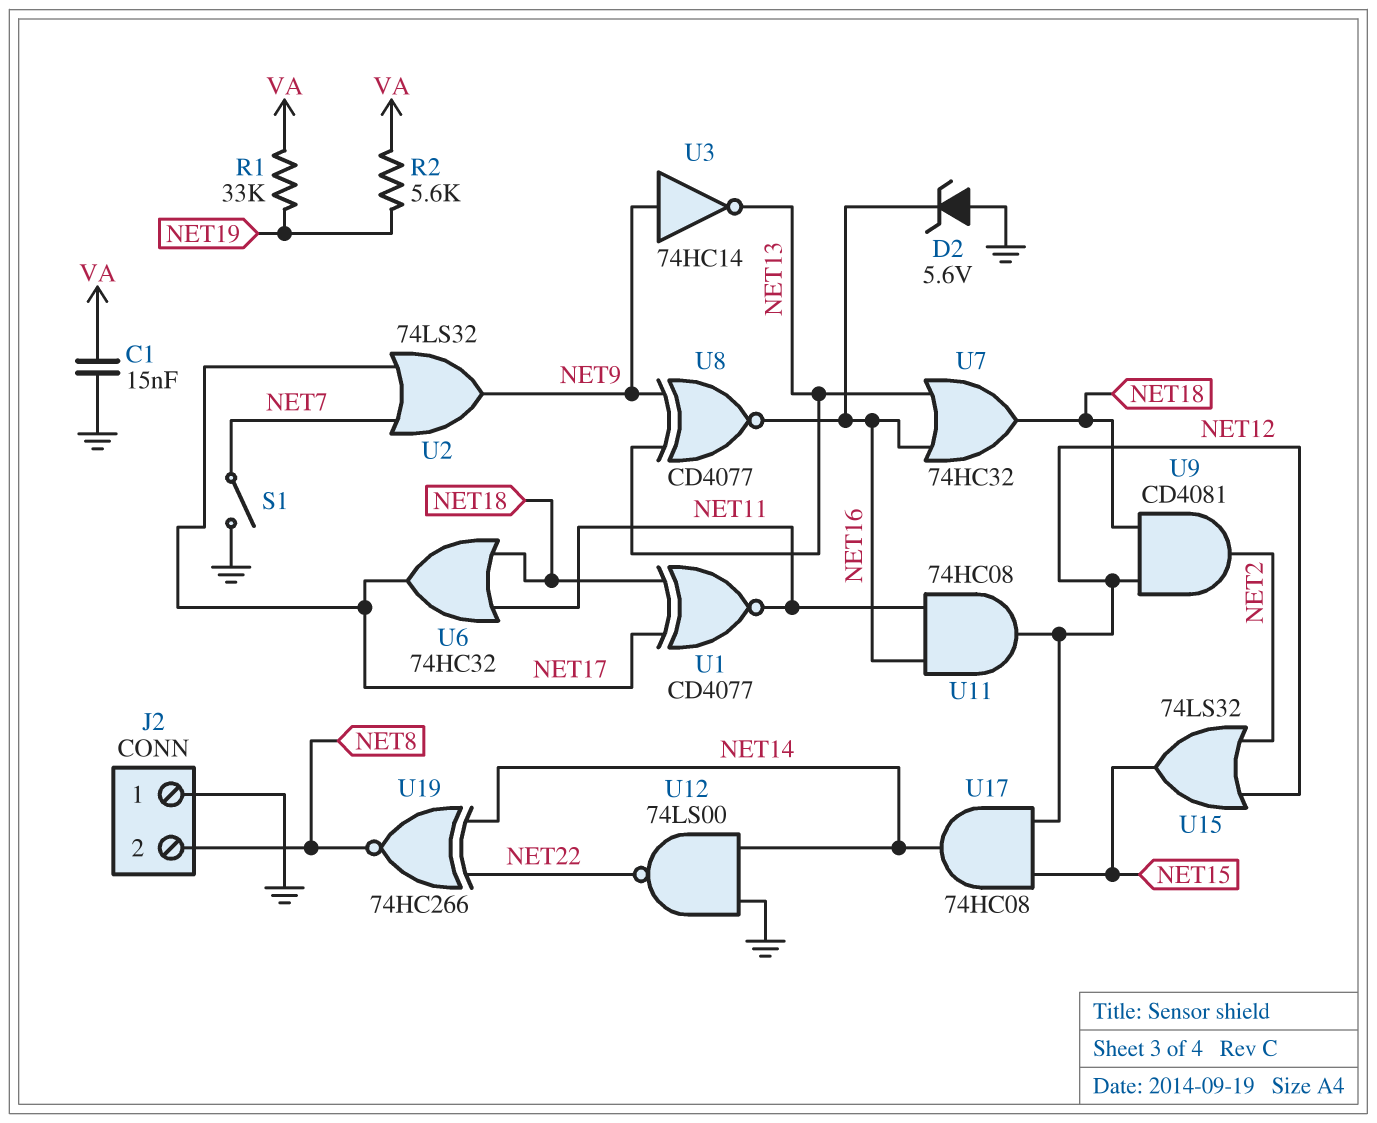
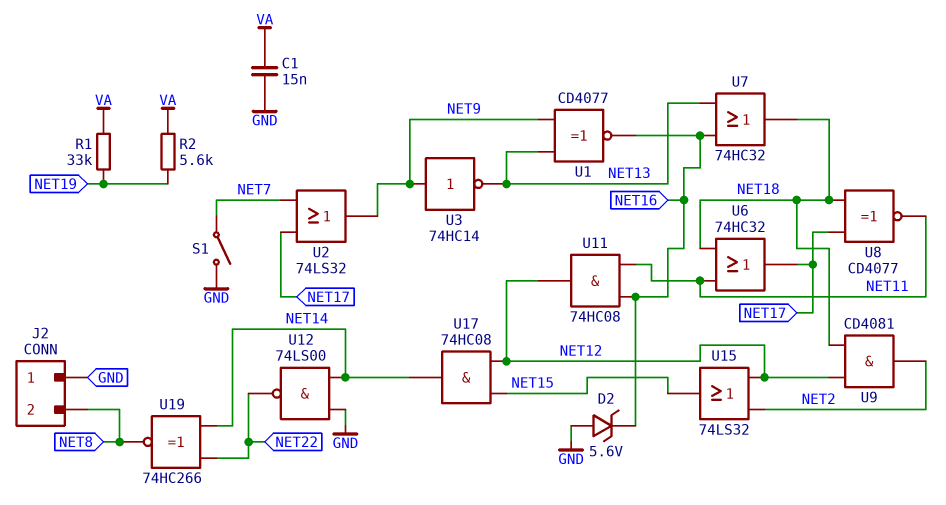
U1: XNOR CD4077 (in NET17, in NET18, out NET11) -> XNOR CD4077 (in NET9, in NET13, out NET16)
U8: XNOR CD4077 (in NET9, in NET13, out NET16) -> XNOR CD4077 (in NET17, in NET18, out NET11)

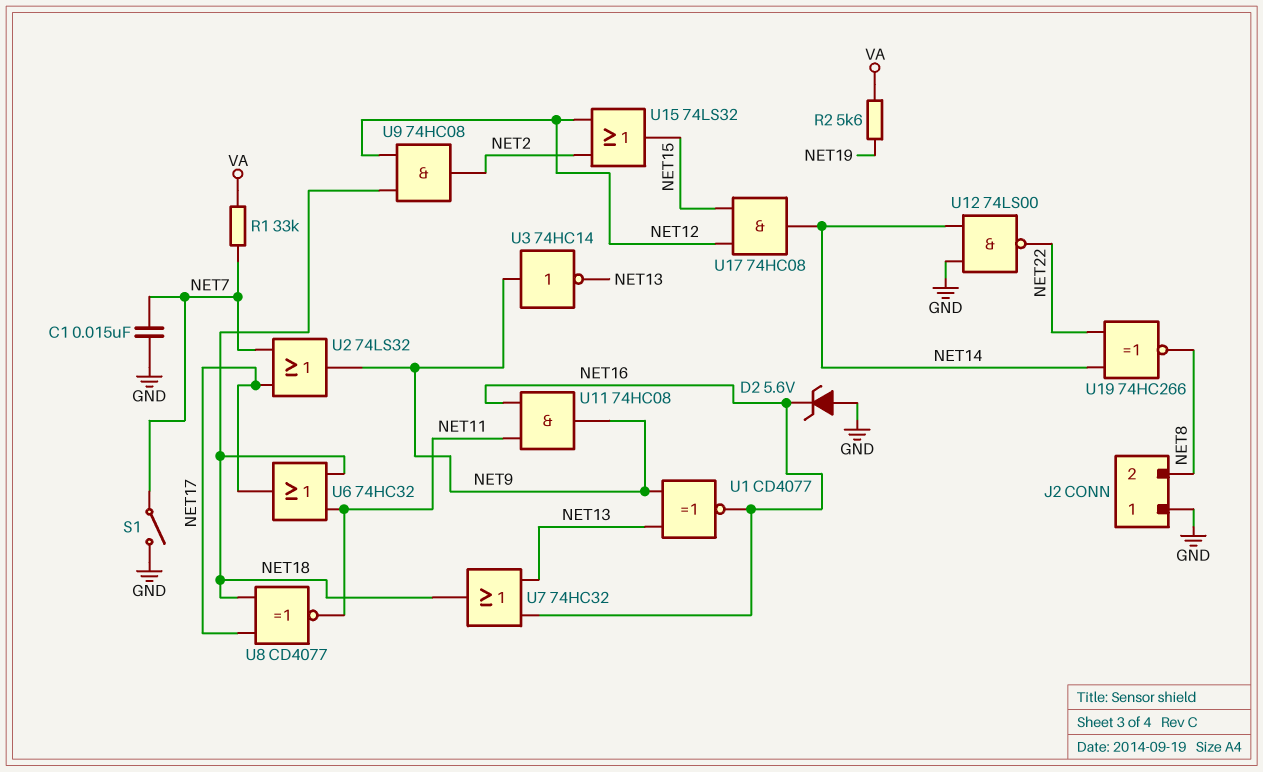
C1: 15nF (GND, VA) -> 15nF (GND, NET7)
R1: 33k (NET19, VA) -> 33k (NET7, VA)
U9: AND CD4081 (in NET12, in NET18, out NET2) -> AND 74HC08 (in NET12, in NET18, out NET2)
U11: AND 74HC08 (in NET11, in NET16, out NET12) -> AND 74HC08 (in NET11, in NET16, out NET9)

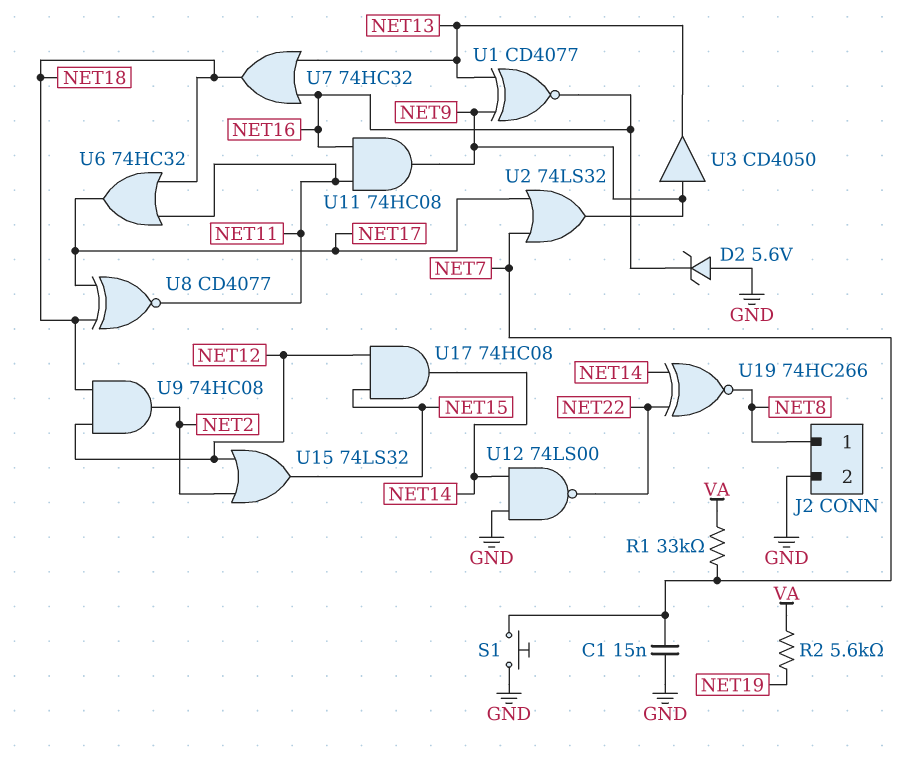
J2 pin 1: GND -> NET8
J2 pin 2: NET8 -> GND
S1: switch (GND, NET7) -> button (GND, NET7)
U3: NOT 74HC14 (in NET9, out NET13) -> buffer CD4050 (in NET9, out NET13)

